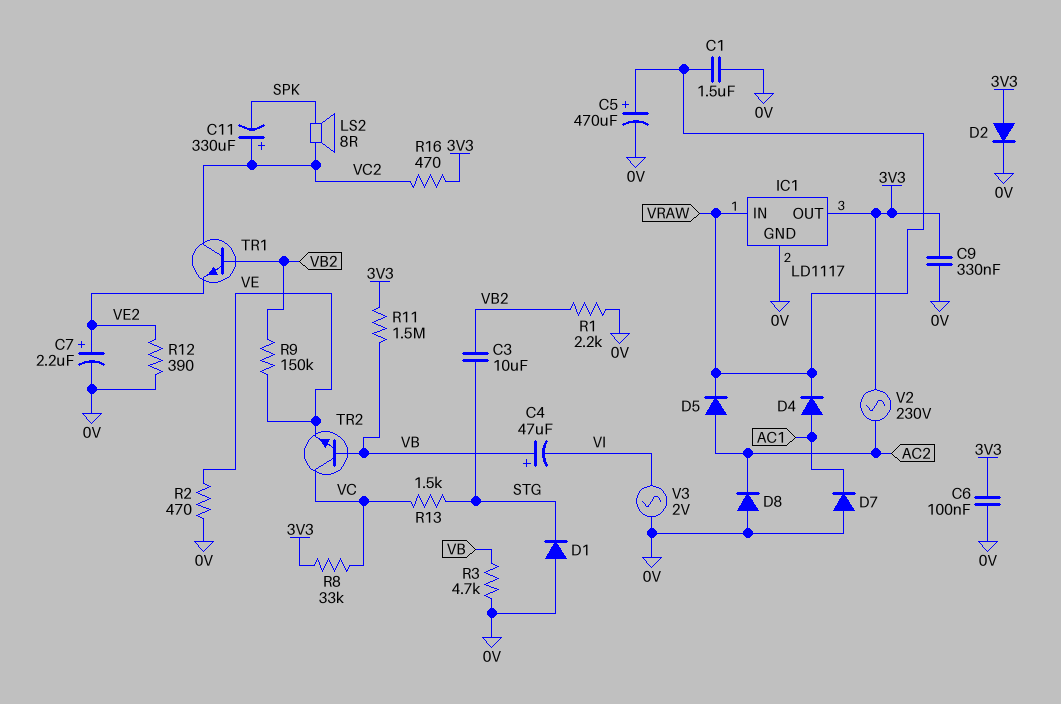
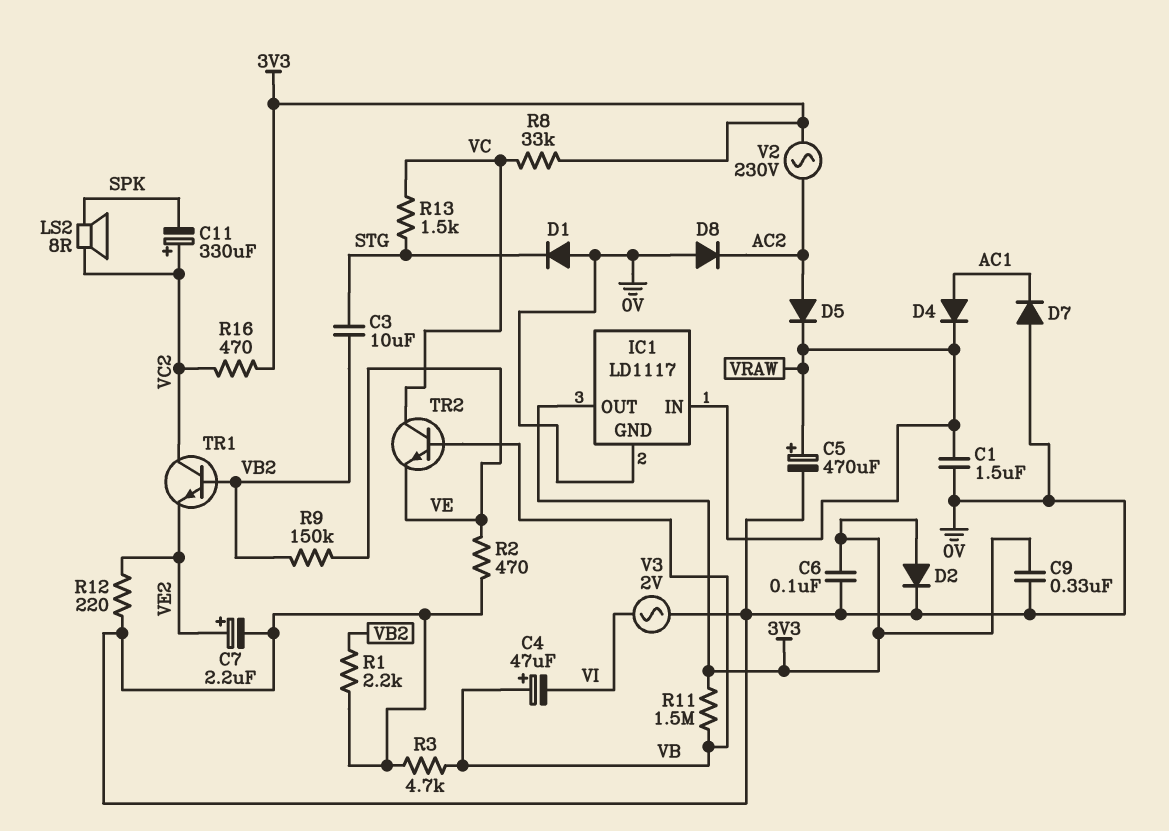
R12: 390 (0V, VE2) -> 220 (0V, VE2)

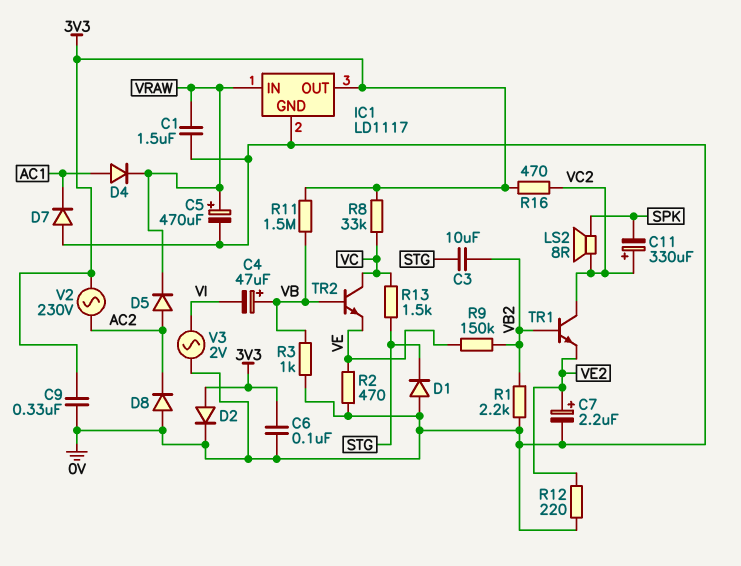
R3: 4.7k (0V, VB) -> 1k (0V, VB)

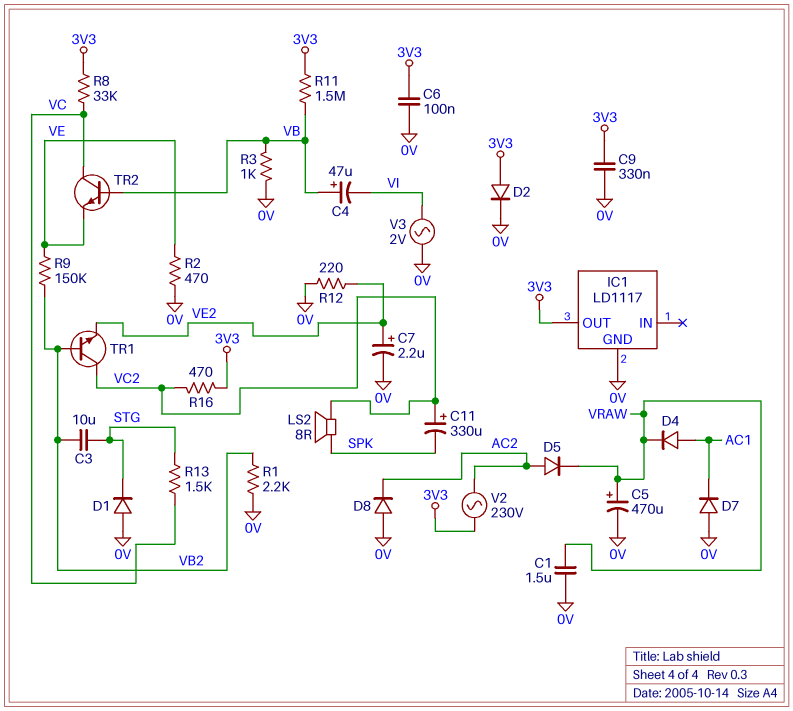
IC1 pin IN: VRAW -> none

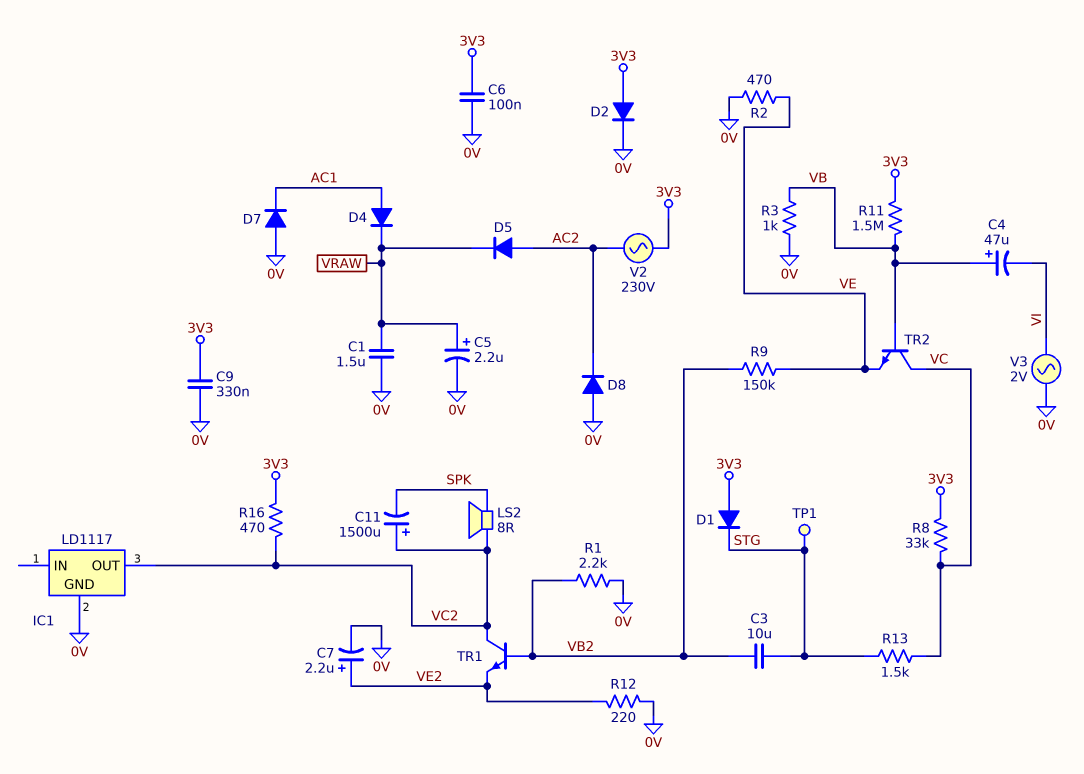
C5: 470uF (plus VRAW, minus 0V) -> 2.2uF (plus VRAW, minus 0V)
C11: 330uF (plus VC2, minus SPK) -> 1500uF (plus VC2, minus SPK)
D1: diode (A 0V, K STG) -> diode (A 3V3, K STG)
IC1 pin OUT: 3V3 -> VC2
TP1: none -> test point (STG)

